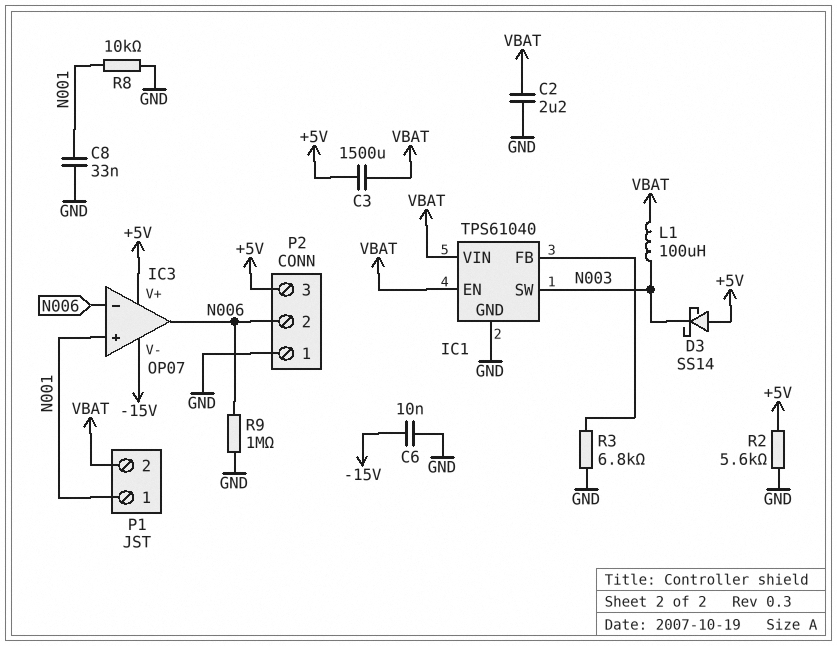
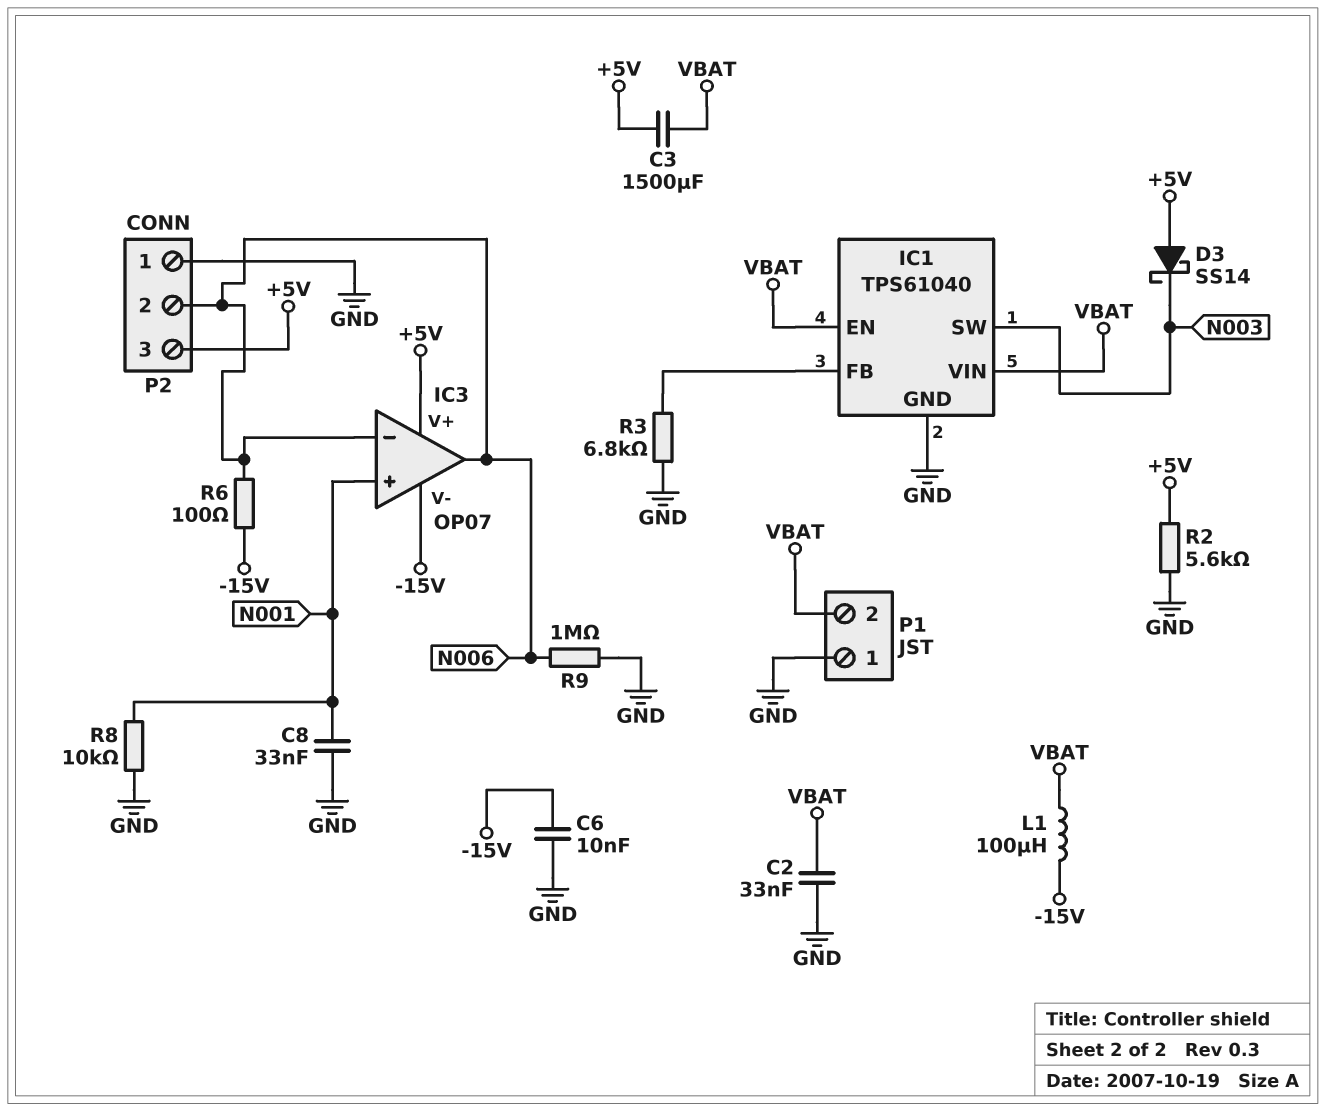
C2: 2.2uF (GND, VBAT) -> 33nF (GND, VBAT)
L1: 100uH (N003, VBAT) -> 100uH (-15V, VBAT)
P1 pin 1: N001 -> GND
R6: none -> 100 (-15V, N006)

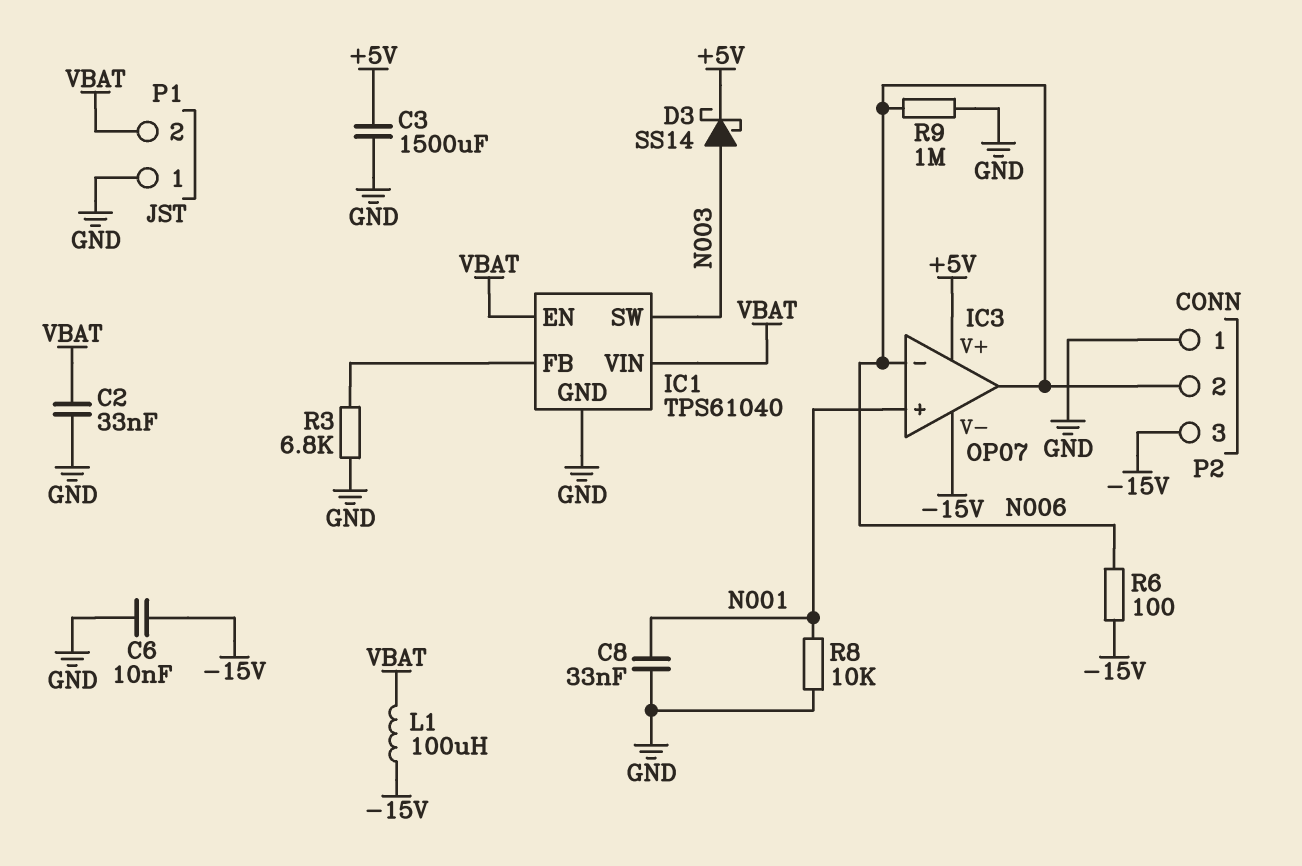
C3: 1500uF (+5V, VBAT) -> 1500uF (+5V, GND)
D3: schottky SS14 (A +5V, K N003) -> schottky SS14 (A N003, K +5V)
P2 pin 3: +5V -> -15V
R2: 5.6k (+5V, GND) -> none

